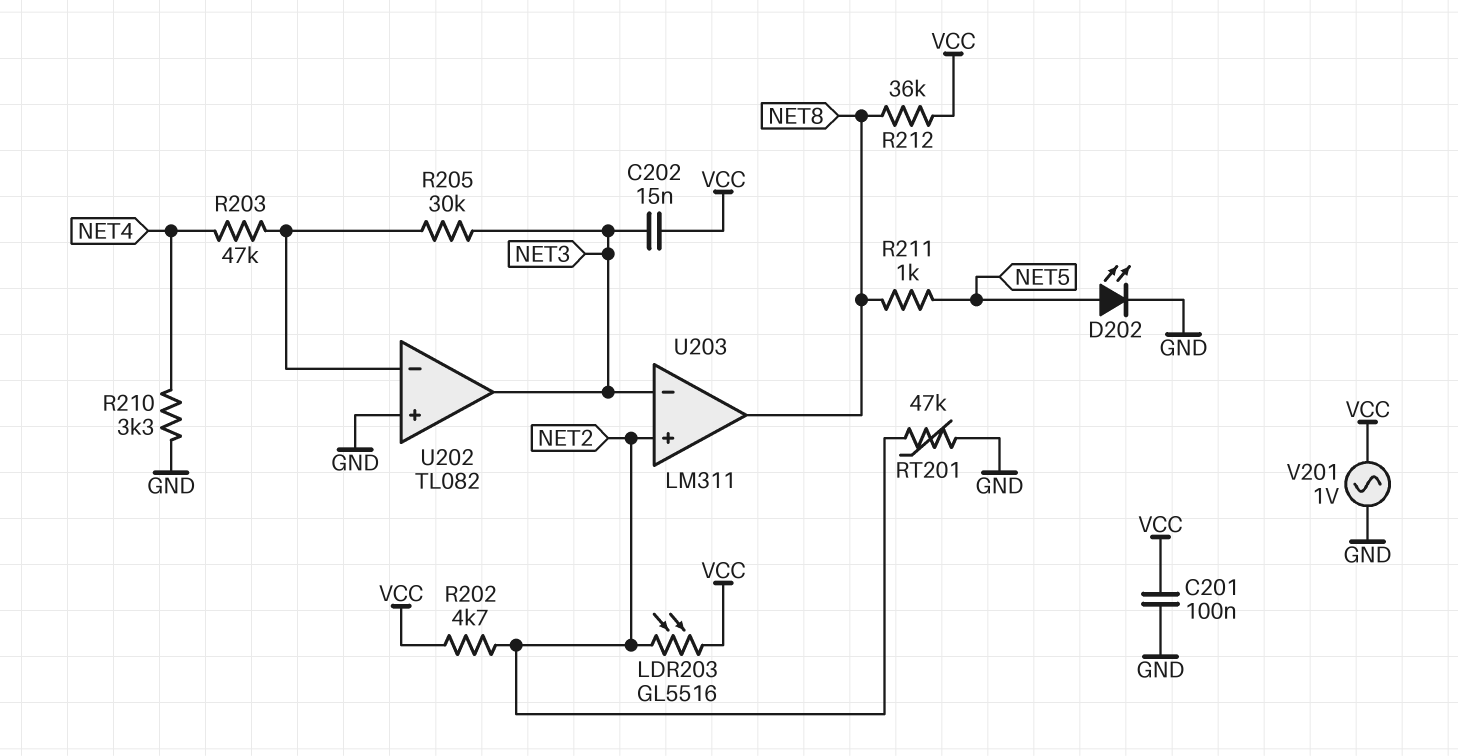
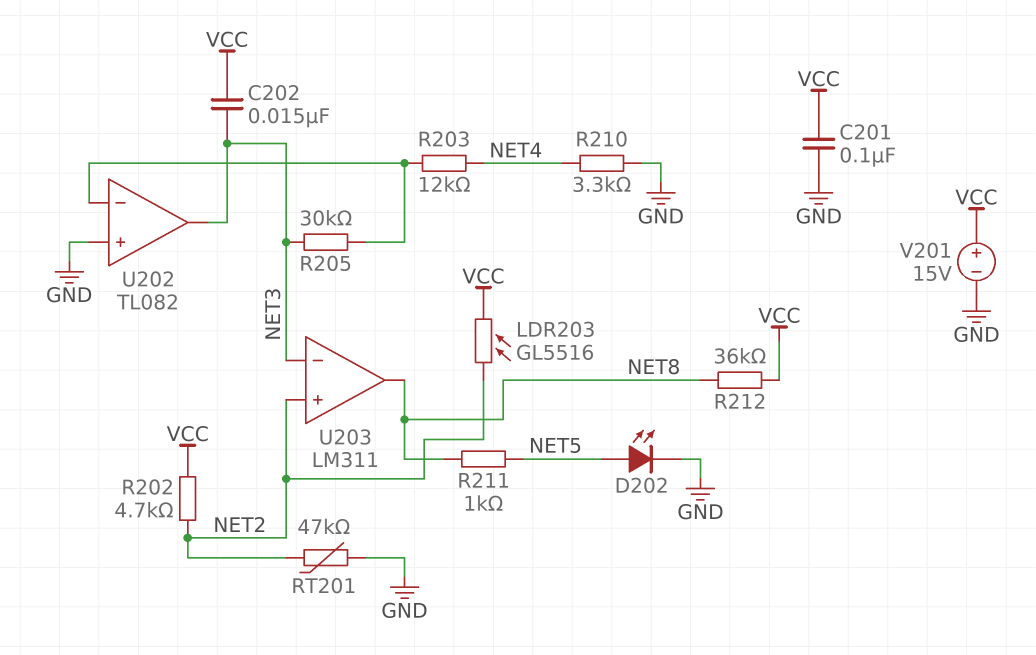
R203: 47k (NET4, U202/in-) -> 12k (NET4, U202/in-)
V201: AC 1V (GND, VCC) -> 15V (plus VCC, minus GND)

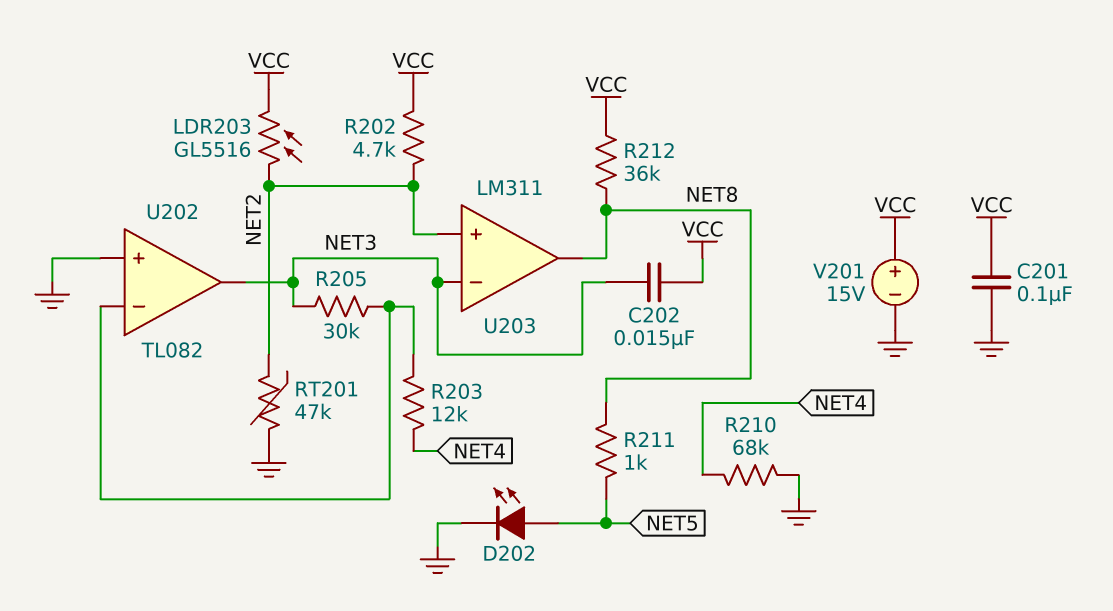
R210: 3.3k (GND, NET4) -> 68k (GND, NET4)

